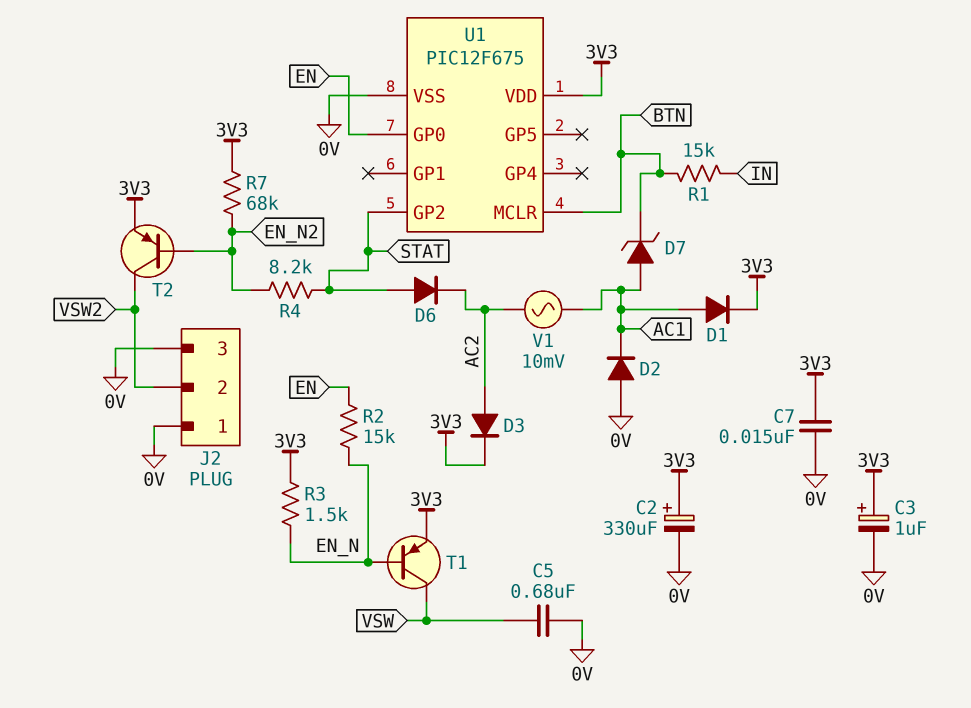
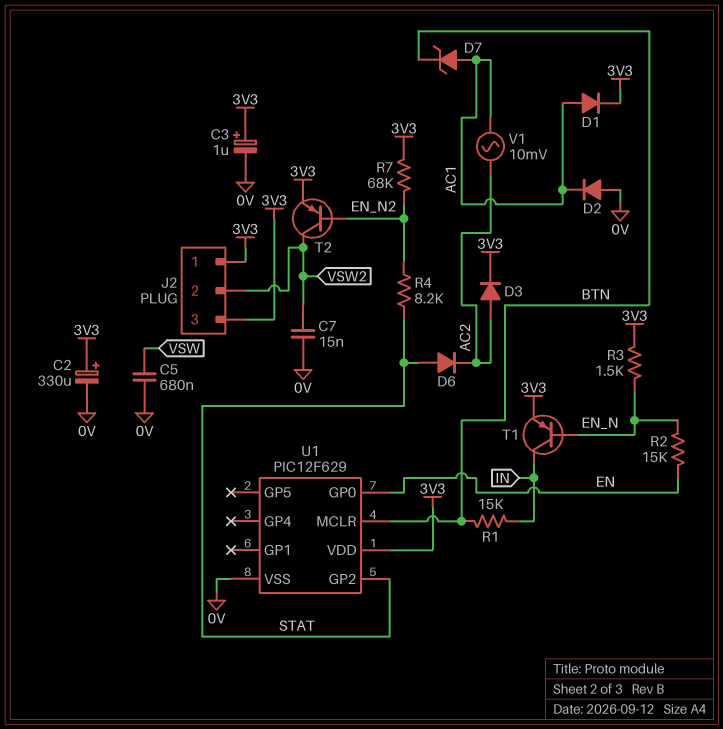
C7: 15nF (0V, 3V3) -> 15nF (0V, VSW2)
J2 pin 1: 0V -> 3V3
J2 pin 3: 0V -> 3V3
T1: PNP (B EN_N, C VSW, E 3V3) -> PNP (B EN_N, C IN, E 3V3)
U1: PIC12F675 -> PIC12F629

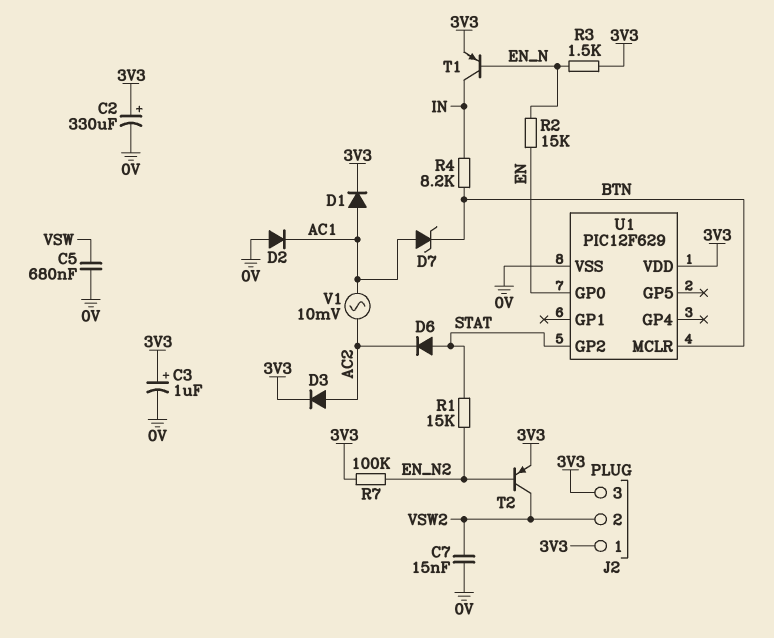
R1: 15k (BTN, IN) -> 15k (EN_N2, STAT)
R4: 8.2k (EN_N2, STAT) -> 8.2k (BTN, IN)
R7: 68k (3V3, EN_N2) -> 100k (3V3, EN_N2)

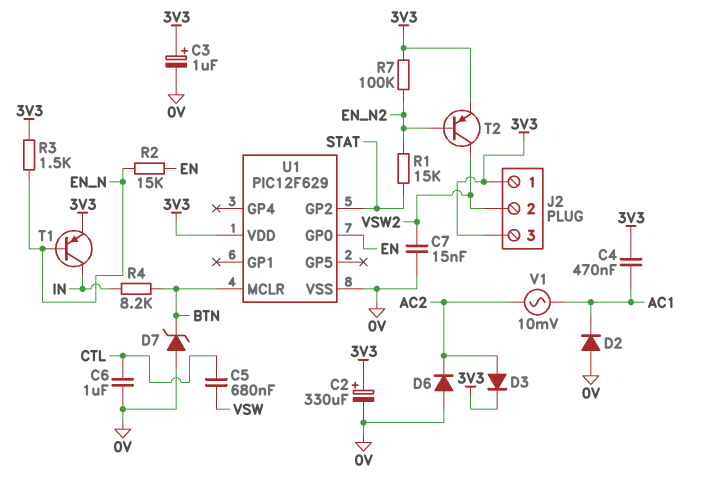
C4: none -> 470nF (3V3, AC1)
C5: 680nF (0V, VSW) -> 680nF (CTL, VSW)
C6: none -> 1uF (0V, CTL)
D1: diode (A AC1, K 3V3) -> none
D6: diode (A STAT, K AC2) -> diode (A 0V, K AC2)
D7: zener (A AC1, K BTN) -> zener (A 0V, K BTN)

